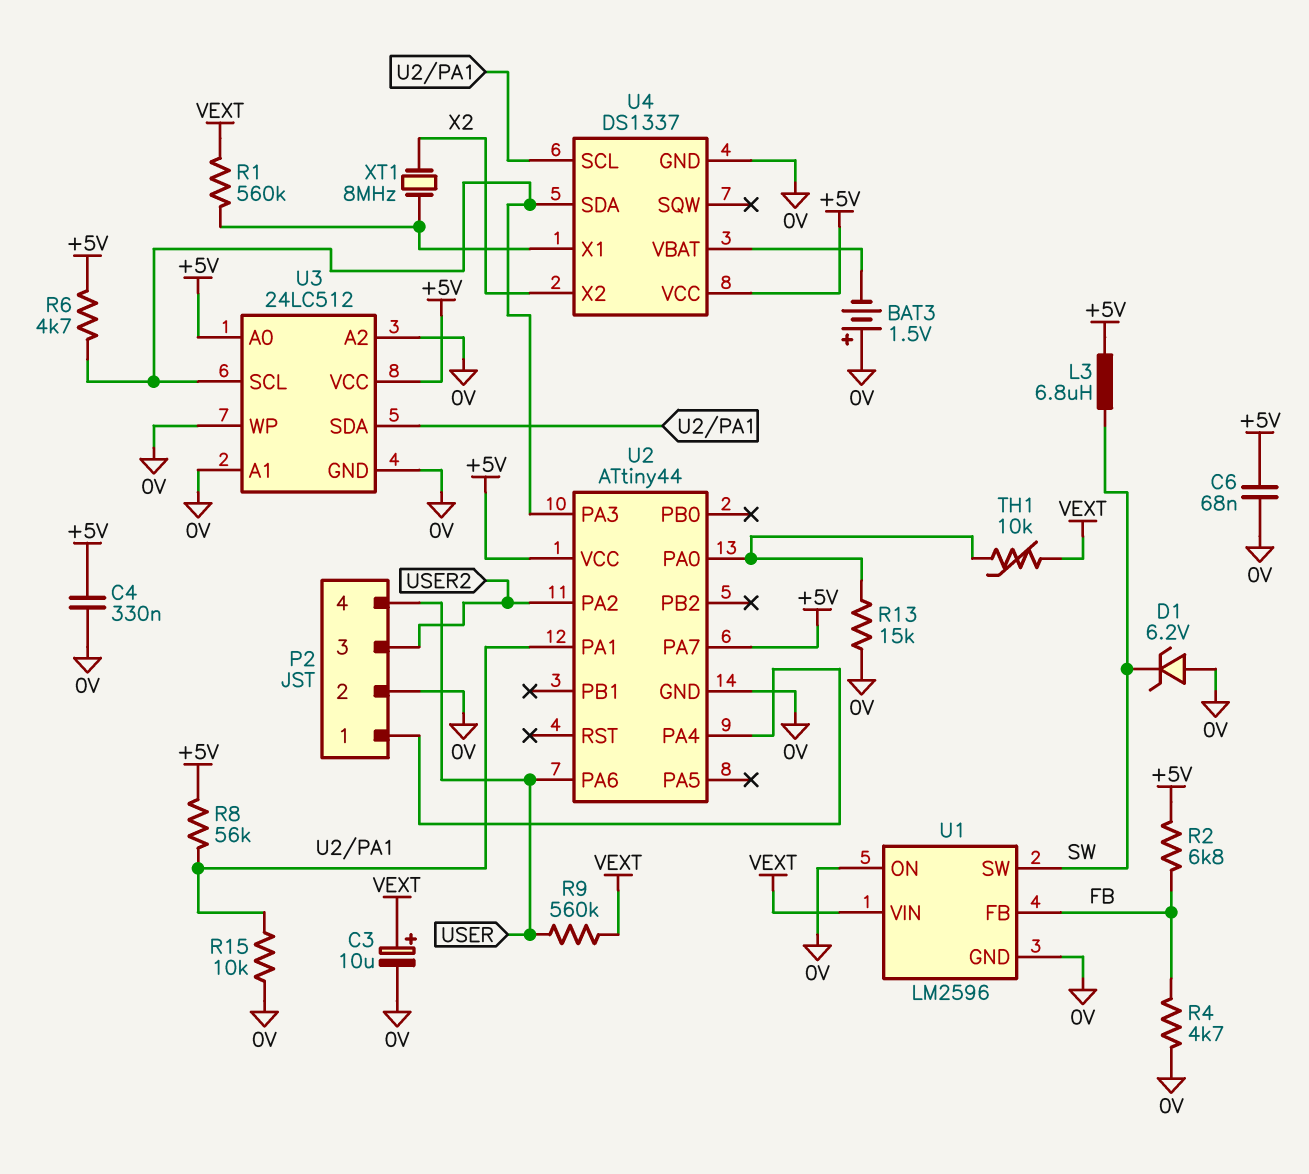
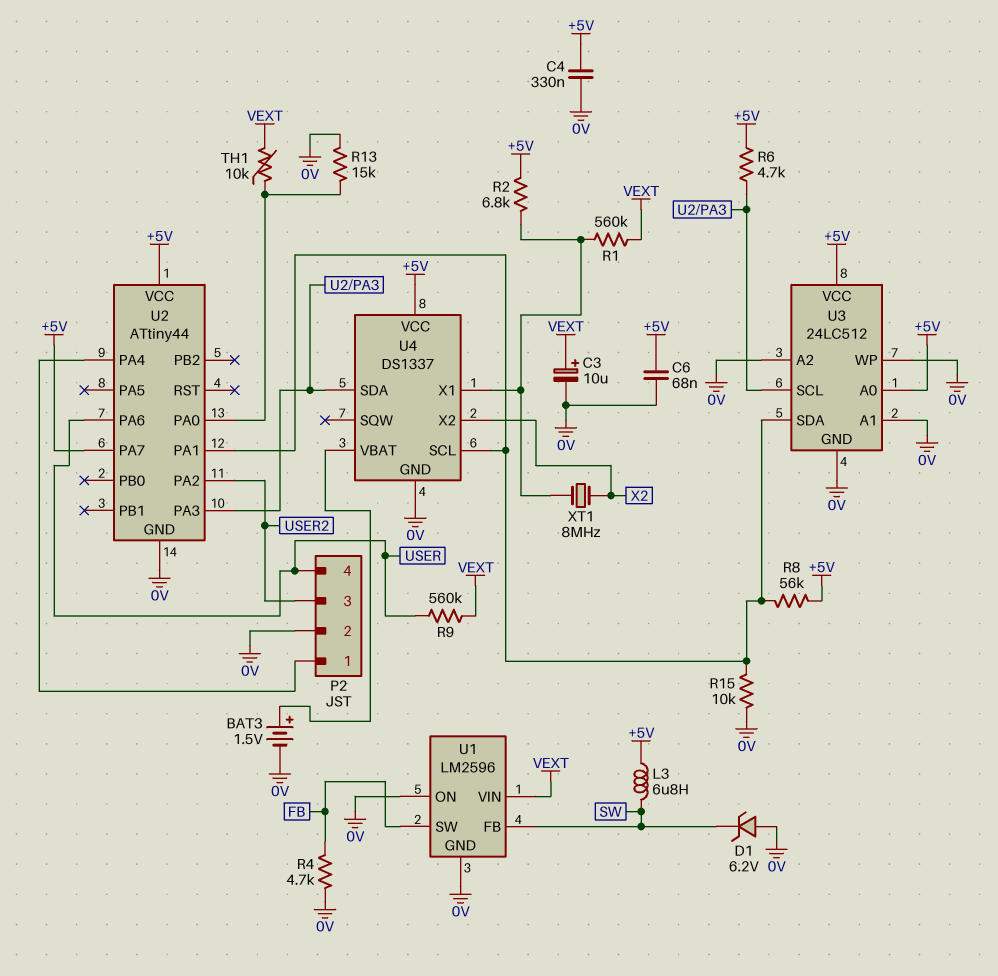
BAT3: 1.5V (plus 0V, minus U4/VBAT) -> 1.5V (plus U4/VBAT, minus 0V)
R2: 6.8k (+5V, FB) -> 6.8k (+5V, U4/X1)
U1 pin FB: FB -> SW
U1 pin SW: SW -> FB

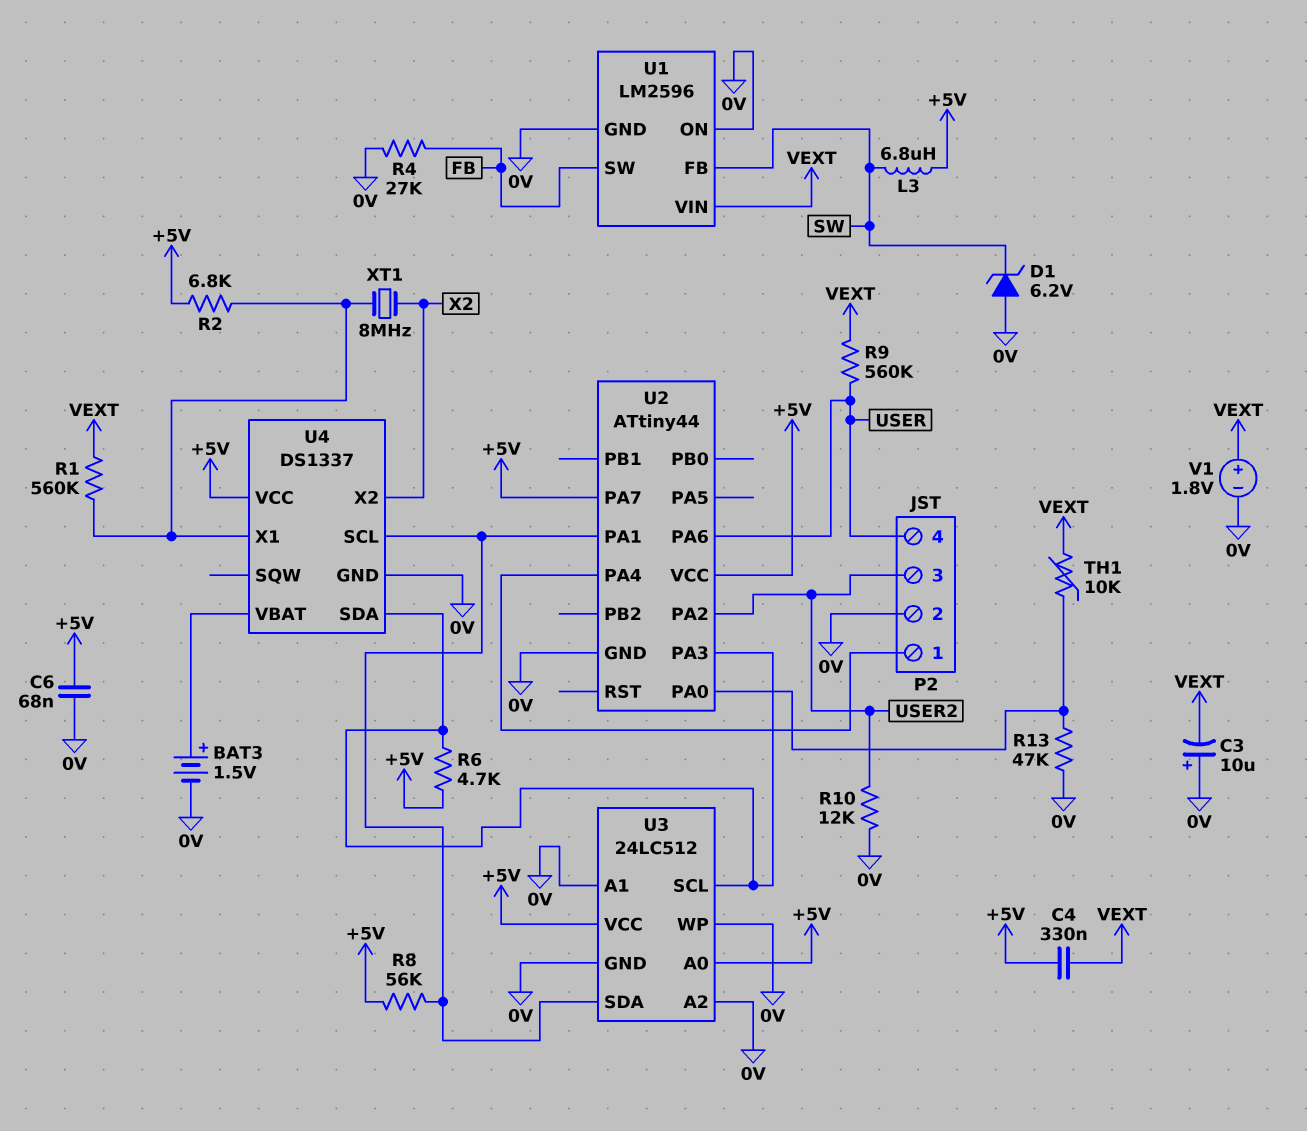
C3: 10uF (plus VEXT, minus 0V) -> 10uF (plus 0V, minus VEXT)
C4: 330nF (+5V, 0V) -> 330nF (+5V, VEXT)
R4: 4.7k (0V, FB) -> 27k (0V, FB)
R10: none -> 12k (0V, USER2)
R13: 15k (0V, U2/PA0) -> 47k (0V, U2/PA0)
R15: 10k (0V, U2/PA1) -> none
V1: none -> 1.8V (plus VEXT, minus 0V)

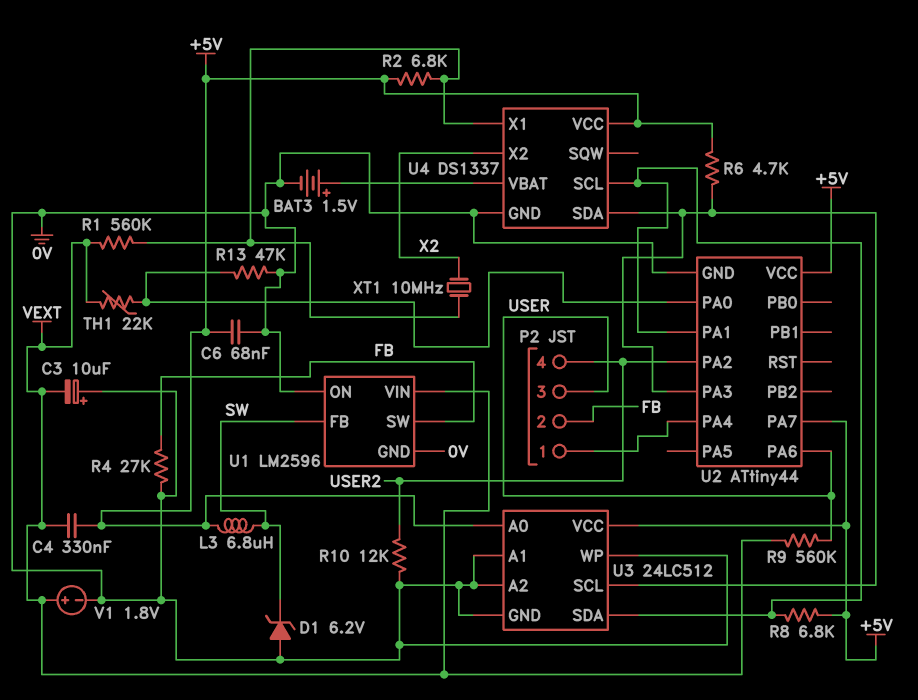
P2 pin 2: 0V -> FB
P2 pin 3: USER2 -> USER
P2 pin 4: USER -> USER2
R8: 56k (+5V, U2/PA1) -> 6.8k (+5V, U2/PA1)
TH1: 10k (U2/PA0, VEXT) -> 22k (U2/PA0, VEXT)
XT1: 8MHz (U4/X1, X2) -> 10MHz (U4/X1, X2)

